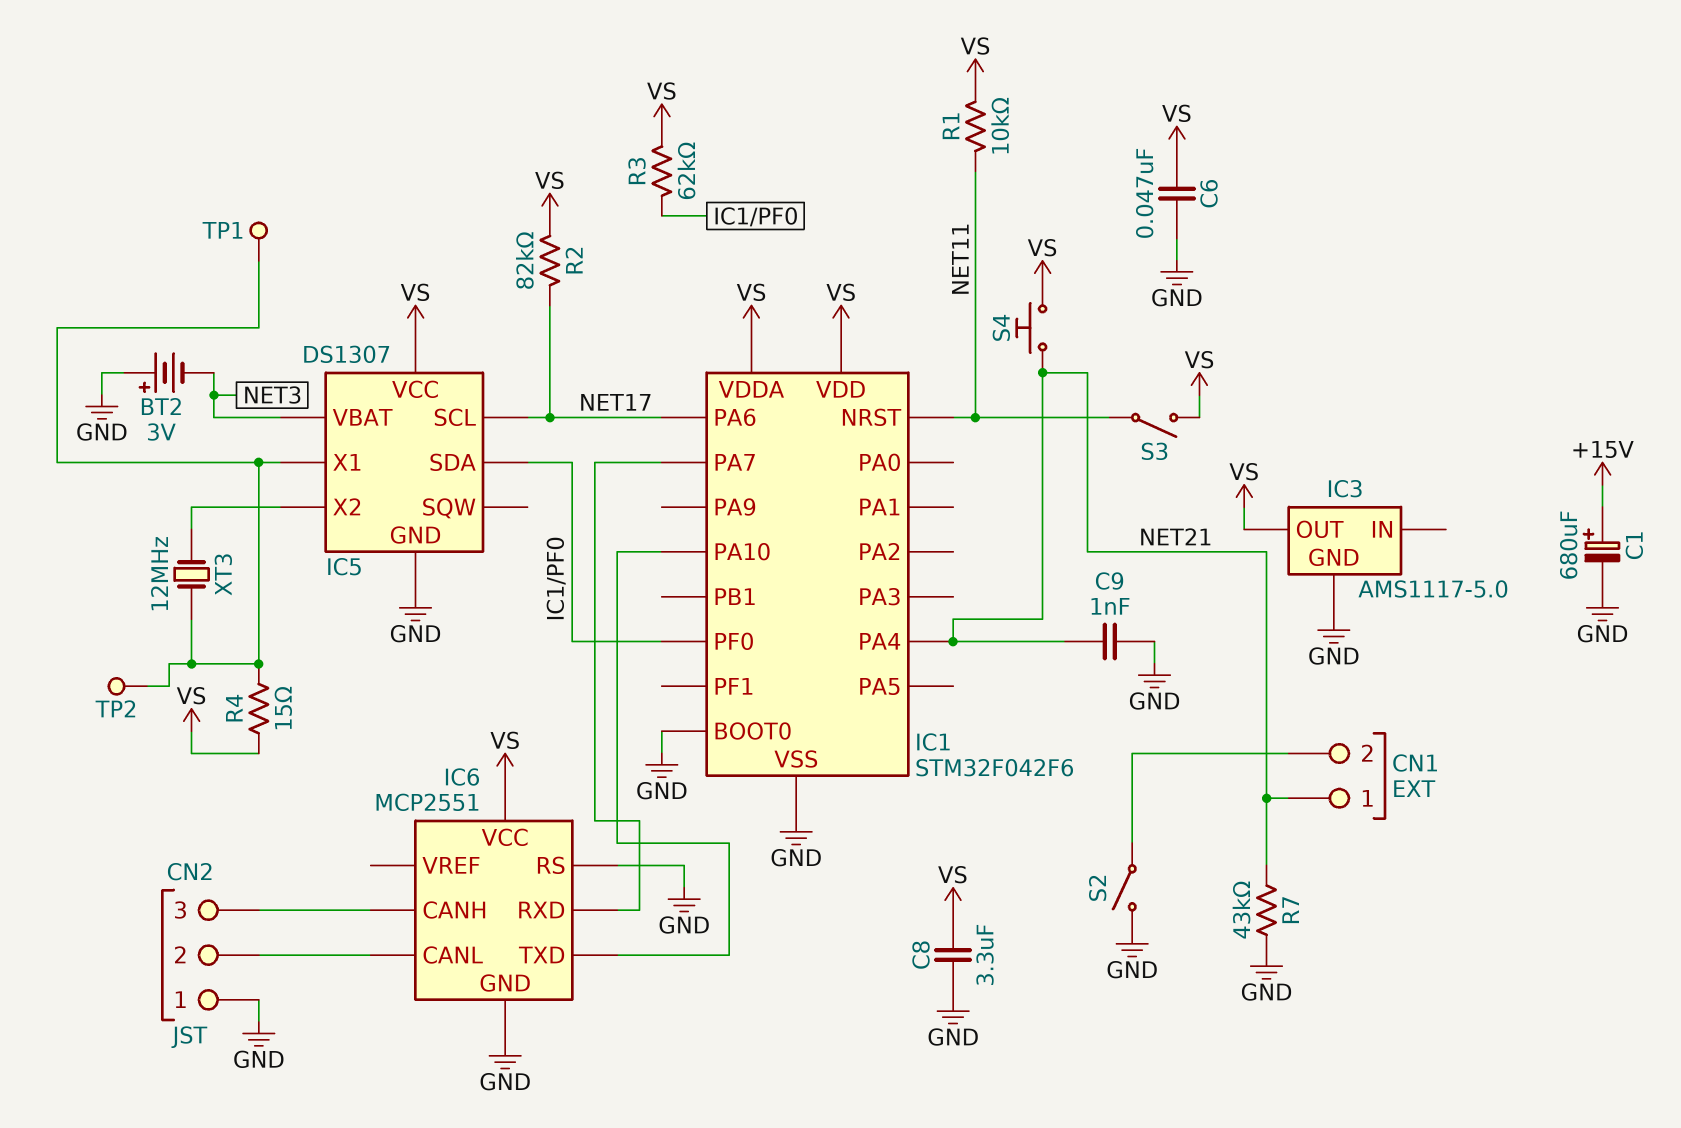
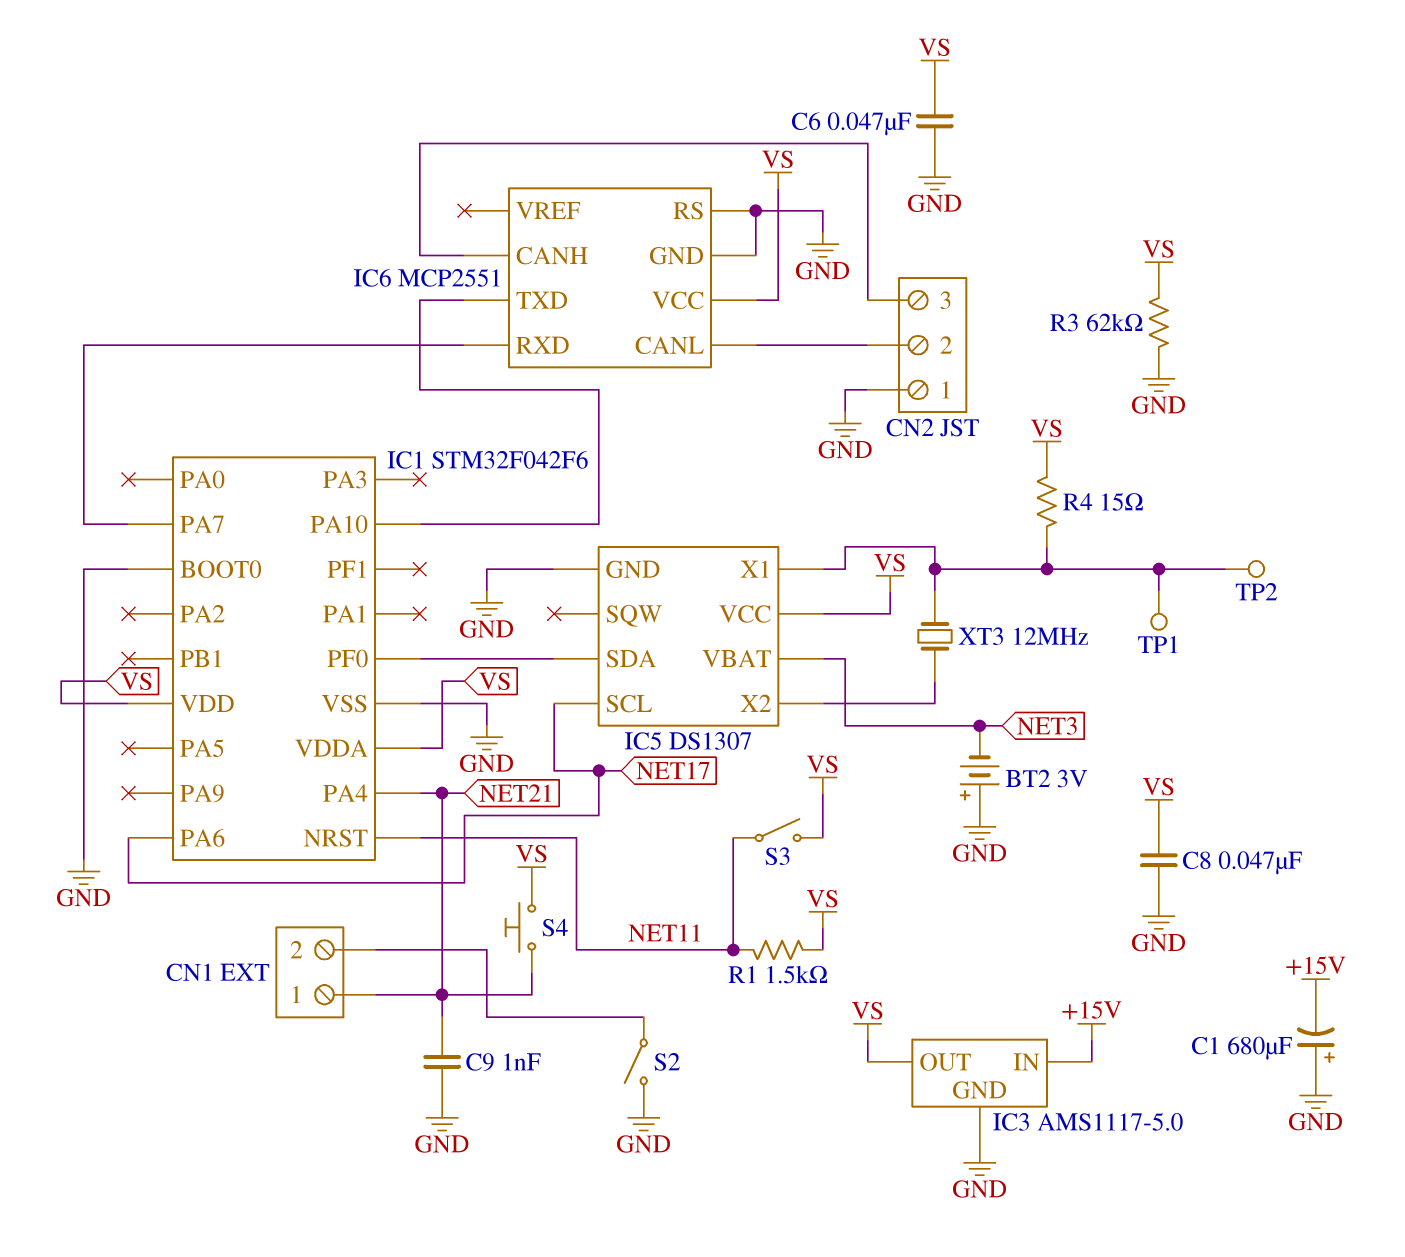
C1: 680uF (plus +15V, minus GND) -> 680uF (plus GND, minus +15V)
C8: 3.3uF (GND, VS) -> 47nF (GND, VS)
IC3 pin IN: none -> +15V
R1: 10k (NET11, VS) -> 1.5k (NET11, VS)
R2: 82k (NET17, VS) -> none
R3: 62k (IC1/PF0, VS) -> 62k (GND, VS)
R7: 43k (GND, NET21) -> none

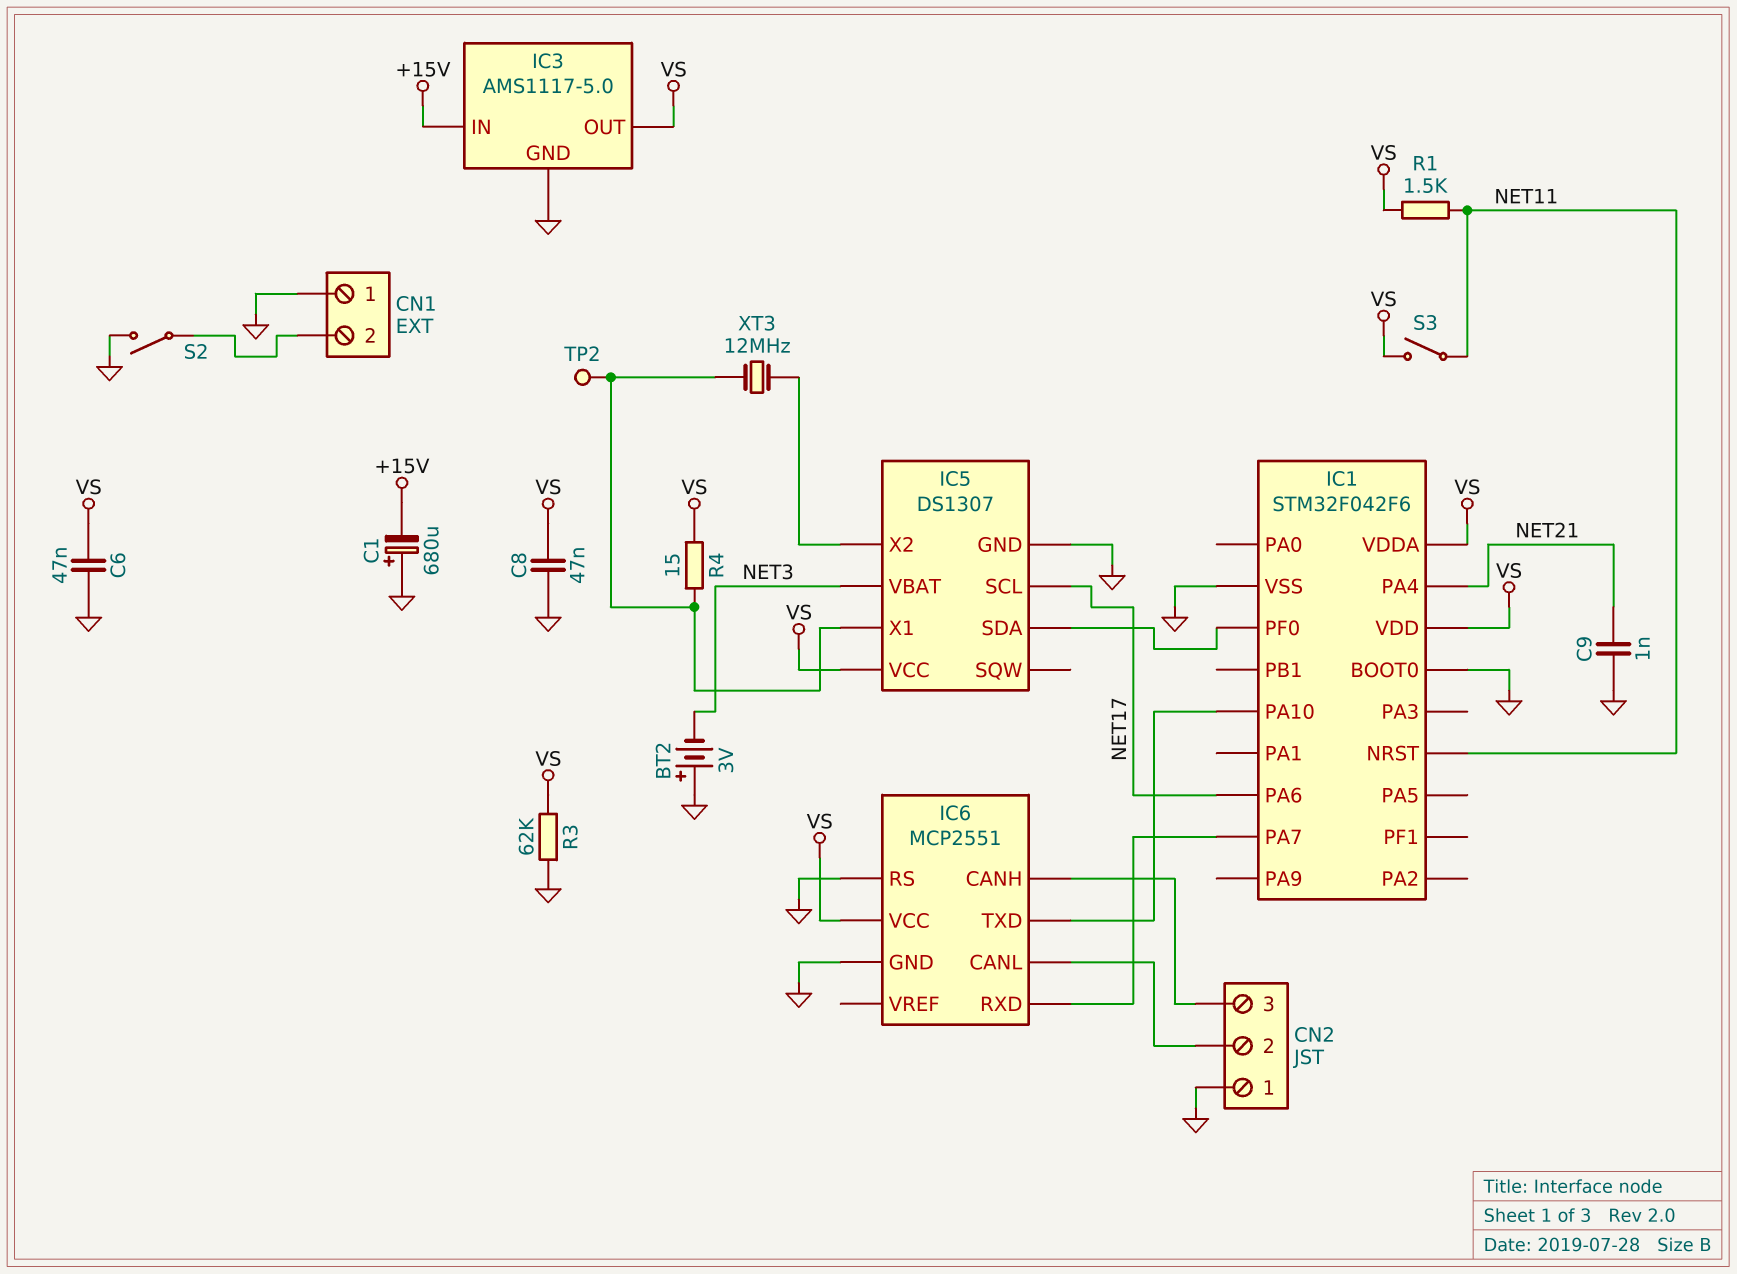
CN1 pin 1: NET21 -> GND
S4: button (NET21, VS) -> none
TP1: test point (IC5/X1) -> none

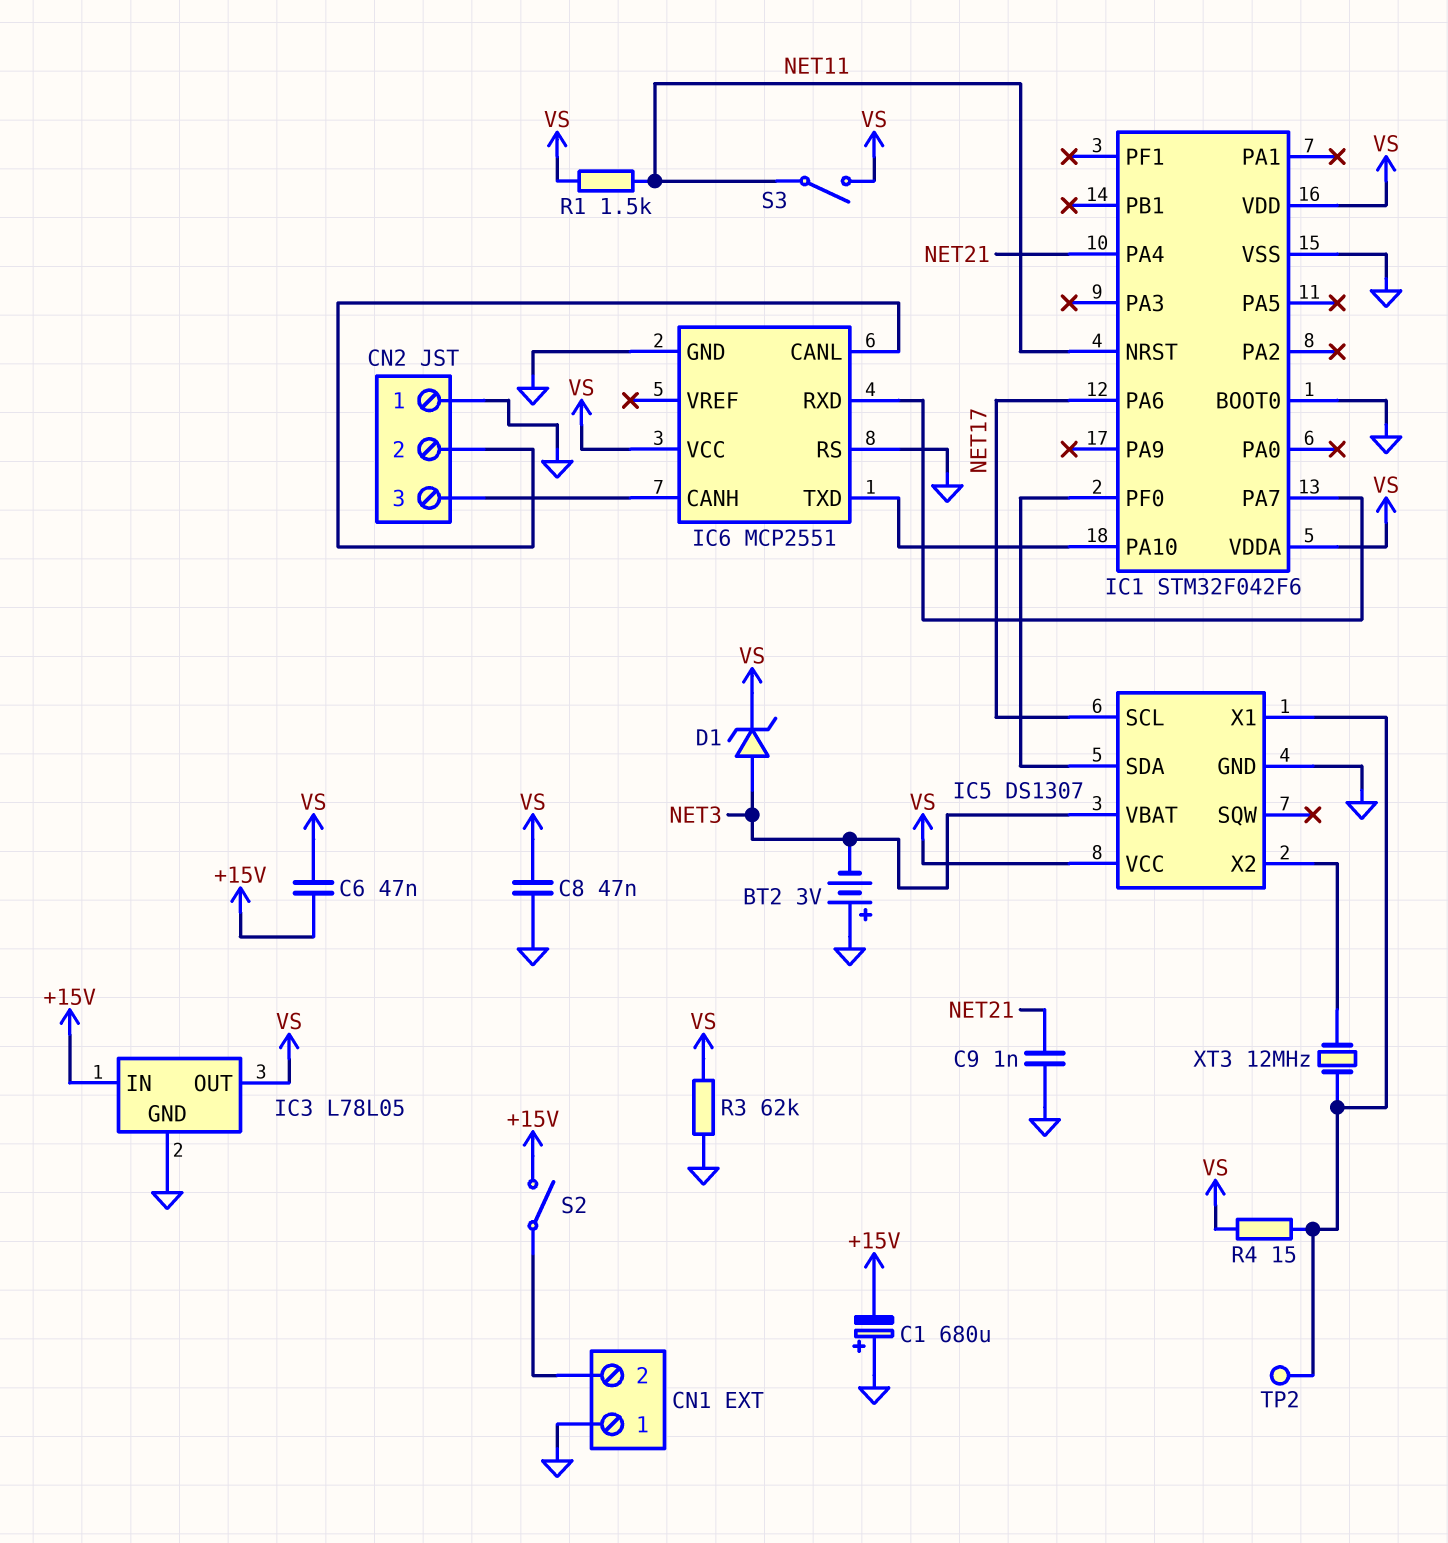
C6: 47nF (GND, VS) -> 47nF (+15V, VS)
D1: none -> zener (A NET3, K VS)
IC3: AMS1117-5.0 -> L78L05
S2: switch (CN1/2, GND) -> switch (+15V, CN1/2)

